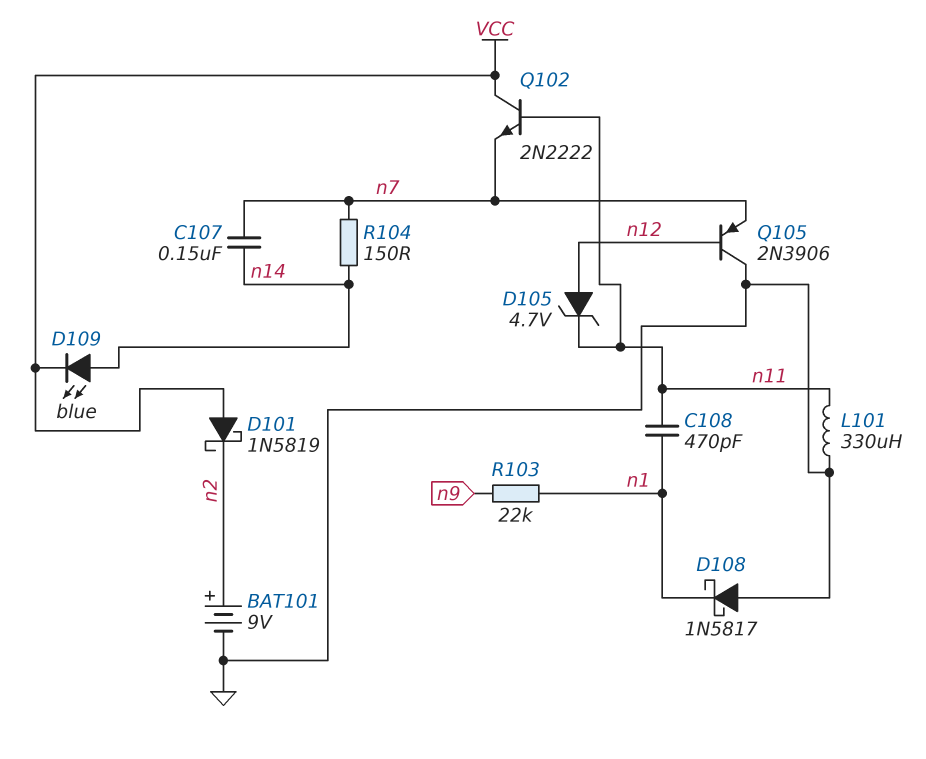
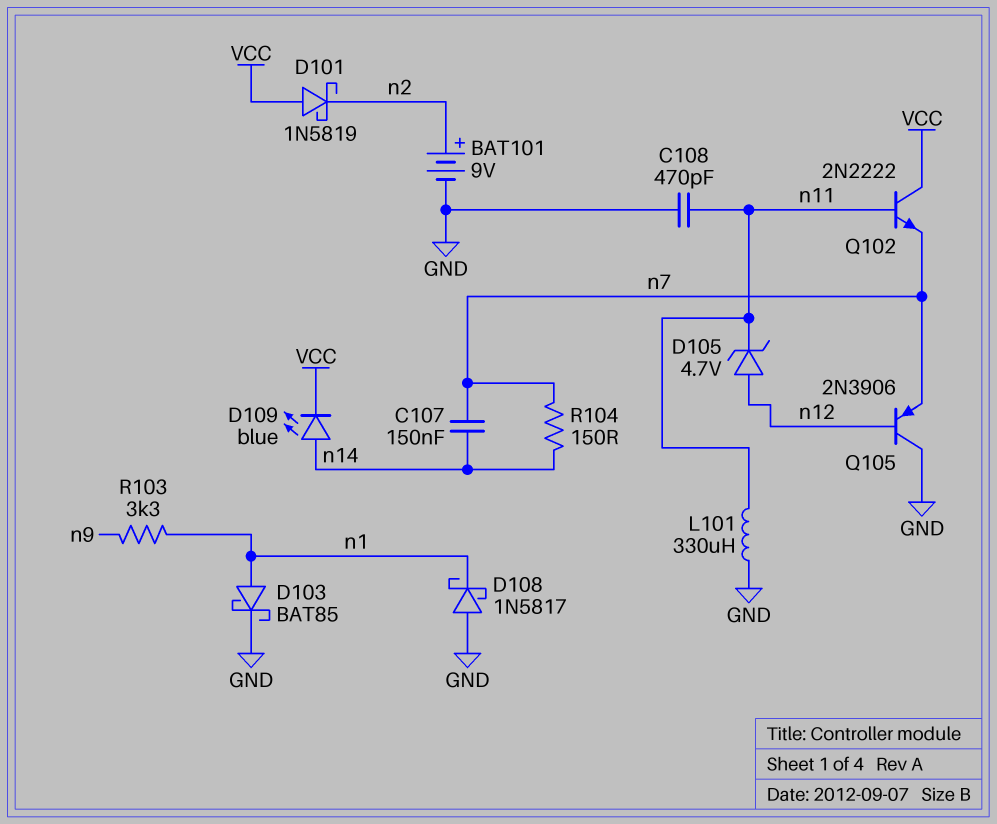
C108: 470pF (n1, n11) -> 470pF (GND, n11)
D103: none -> schottky BAT85 (A n1, K GND)
R103: 22k (n1, n9) -> 3.3k (n1, n9)

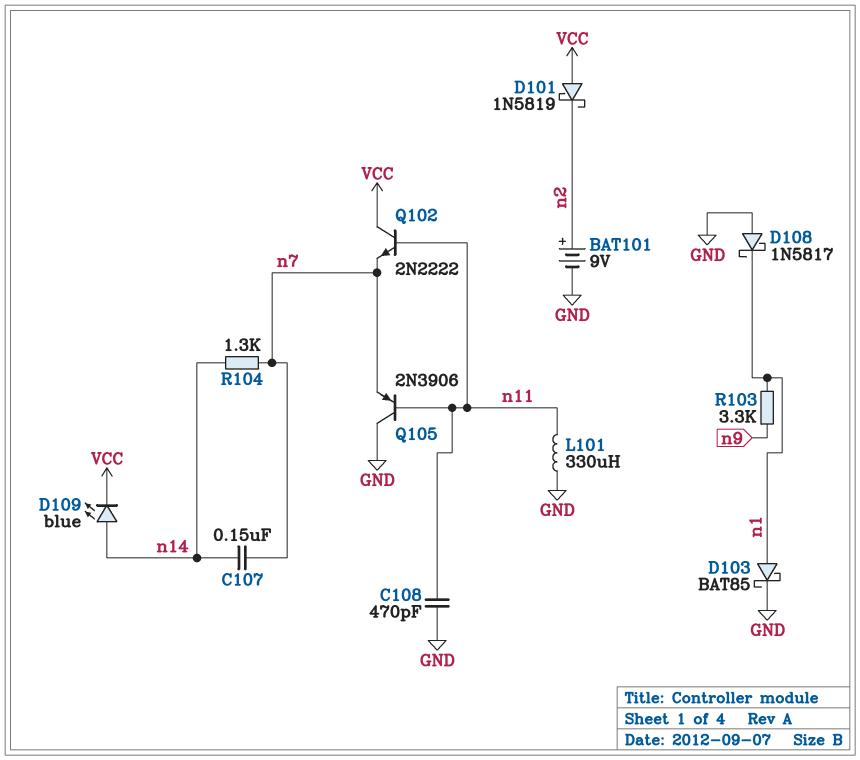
D105: zener 4.7V (A n12, K n11) -> none
Q105: PNP 2N3906 (B n12, C GND, E n7) -> PNP 2N3906 (B n11, C GND, E n7)
R104: 150 (n7, n14) -> 1.3k (n7, n14)

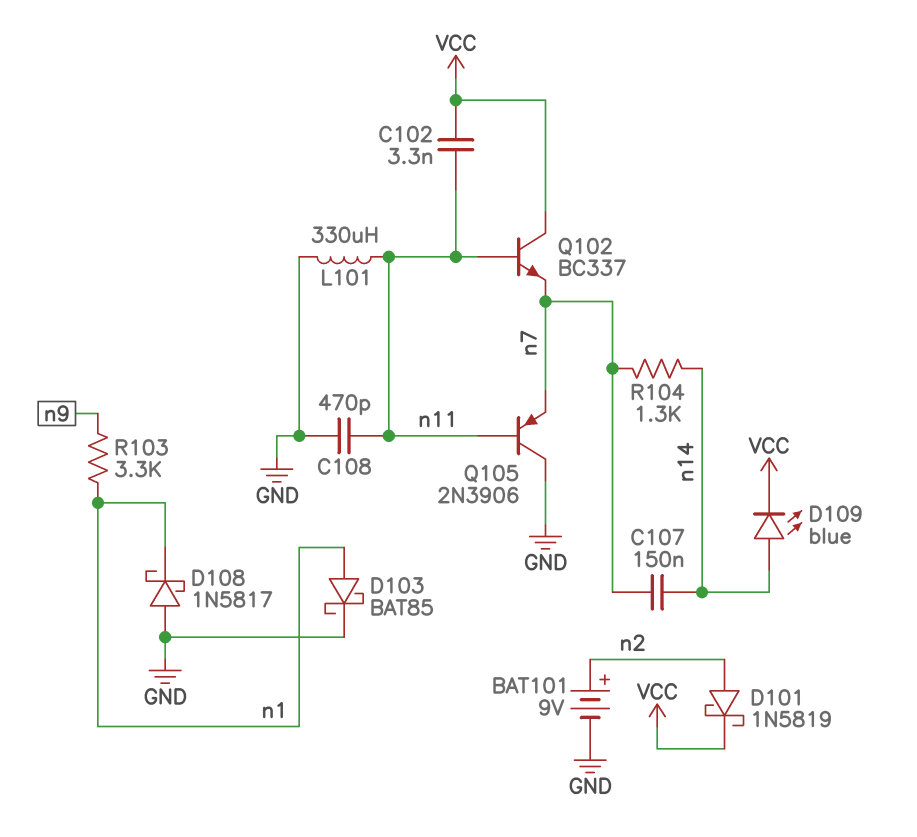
C102: none -> 3.3nF (VCC, n11)
D101: schottky 1N5819 (A VCC, K n2) -> schottky 1N5819 (A n2, K VCC)
Q102: NPN 2N2222 (B n11, C VCC, E n7) -> NPN BC337 (B n11, C VCC, E n7)

